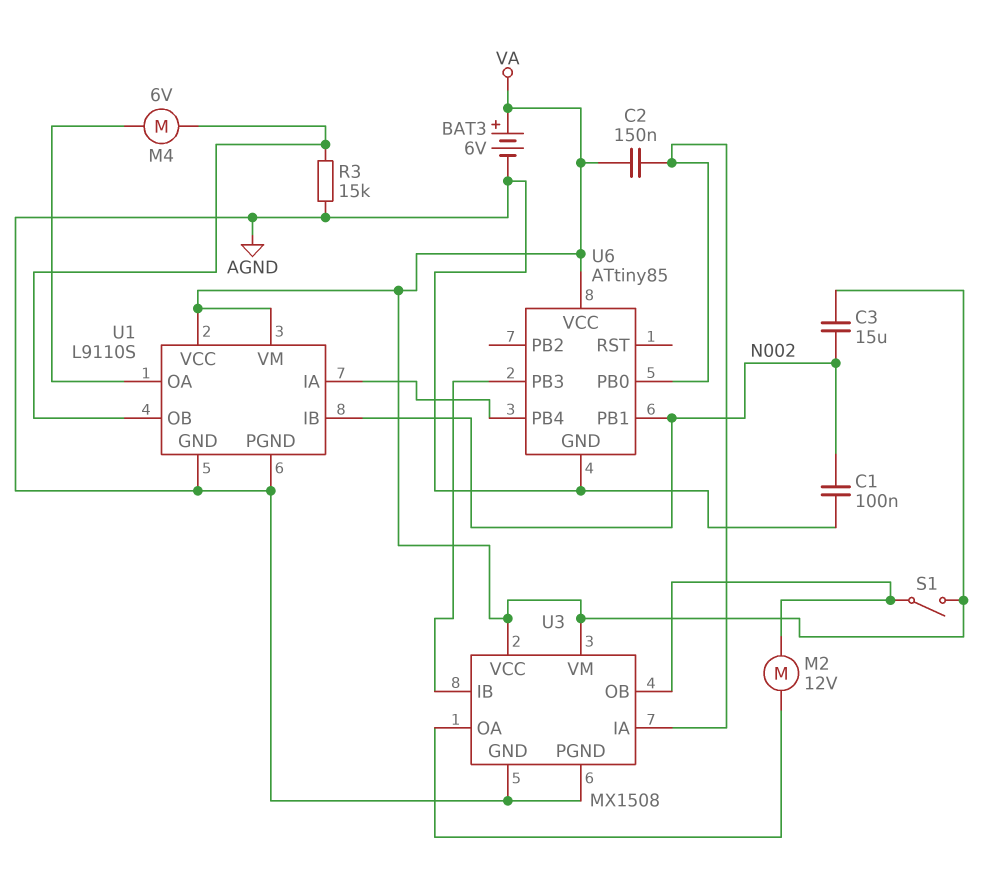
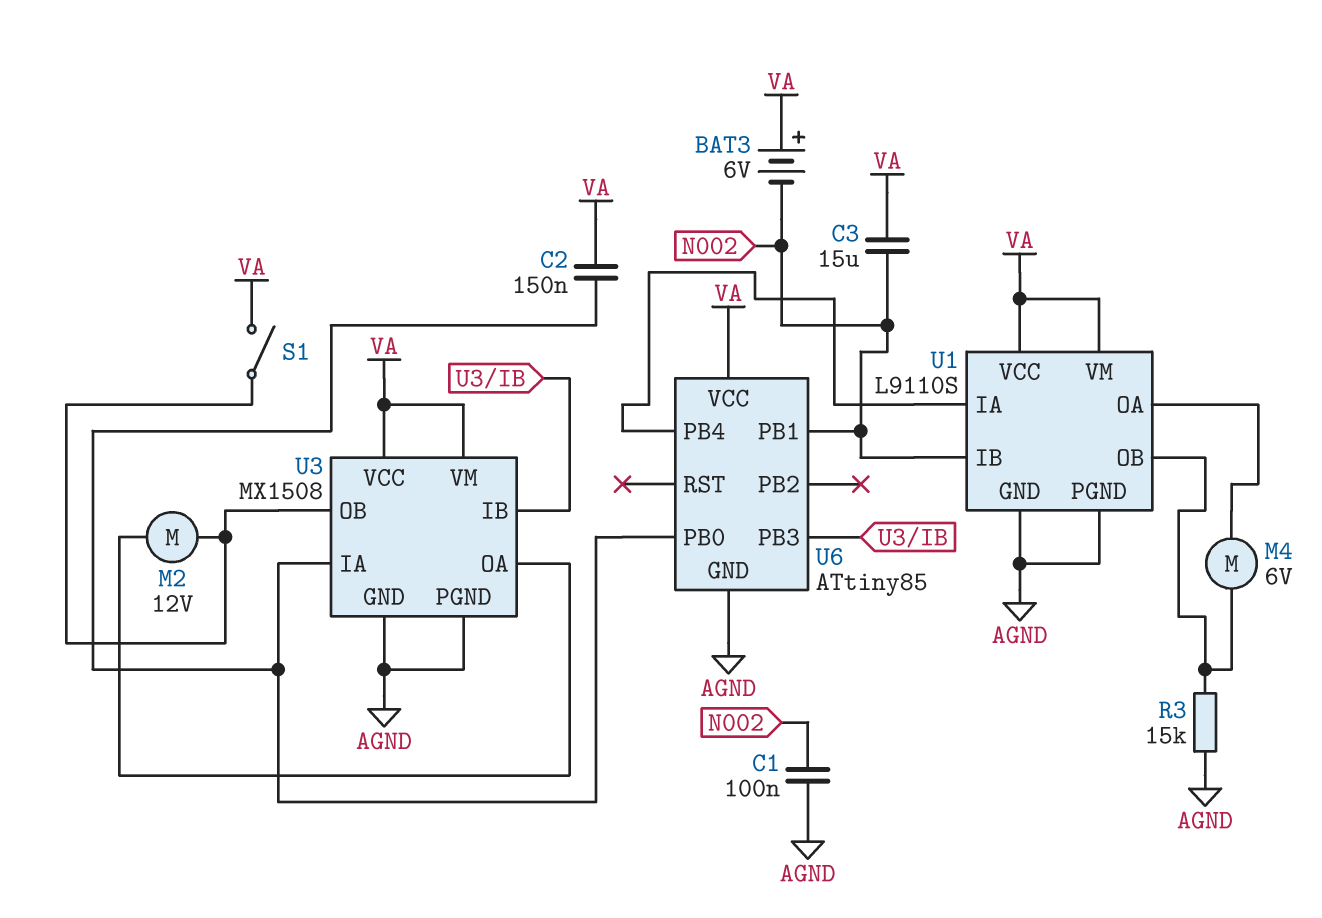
BAT3: 6V (plus VA, minus AGND) -> 6V (plus VA, minus N002)

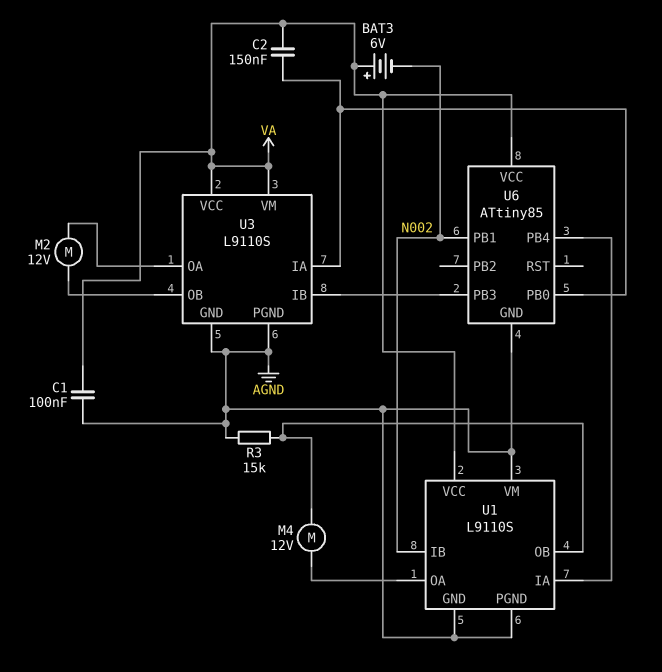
C1: 100nF (AGND, N002) -> 100nF (AGND, VA)
C3: 15uF (N002, VA) -> none
M4: motor 6V (U1/OA, U1/OB) -> motor 12V (U1/OA, U1/OB)
S1: switch (U3/OB, VA) -> none
U1 pin VM: VA -> AGND
U3: MX1508 -> L9110S

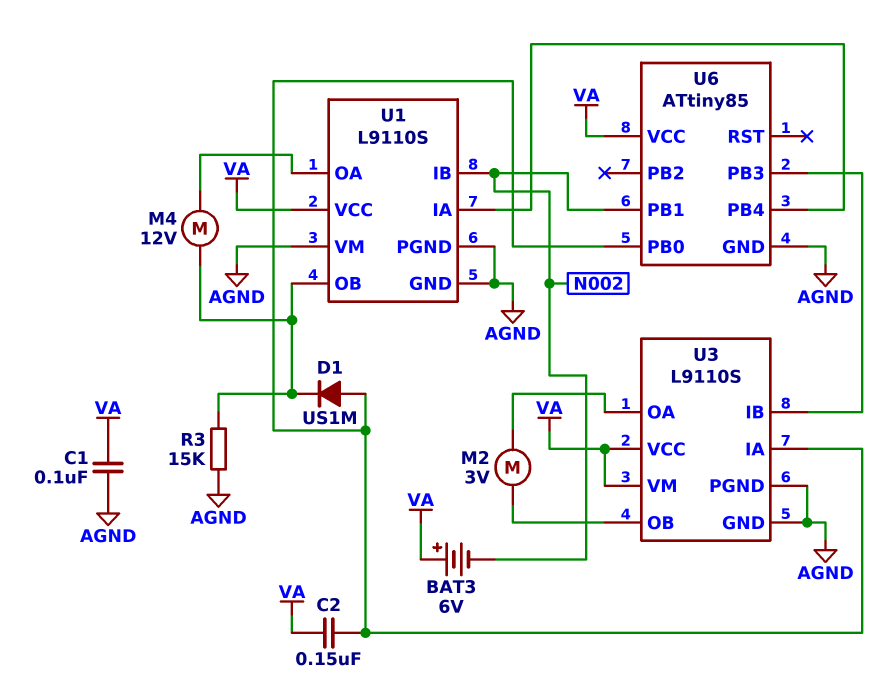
D1: none -> diode US1M (A U3/IA, K U1/OB)
M2: motor 12V (U3/OA, U3/OB) -> motor 3V (U3/OA, U3/OB)

